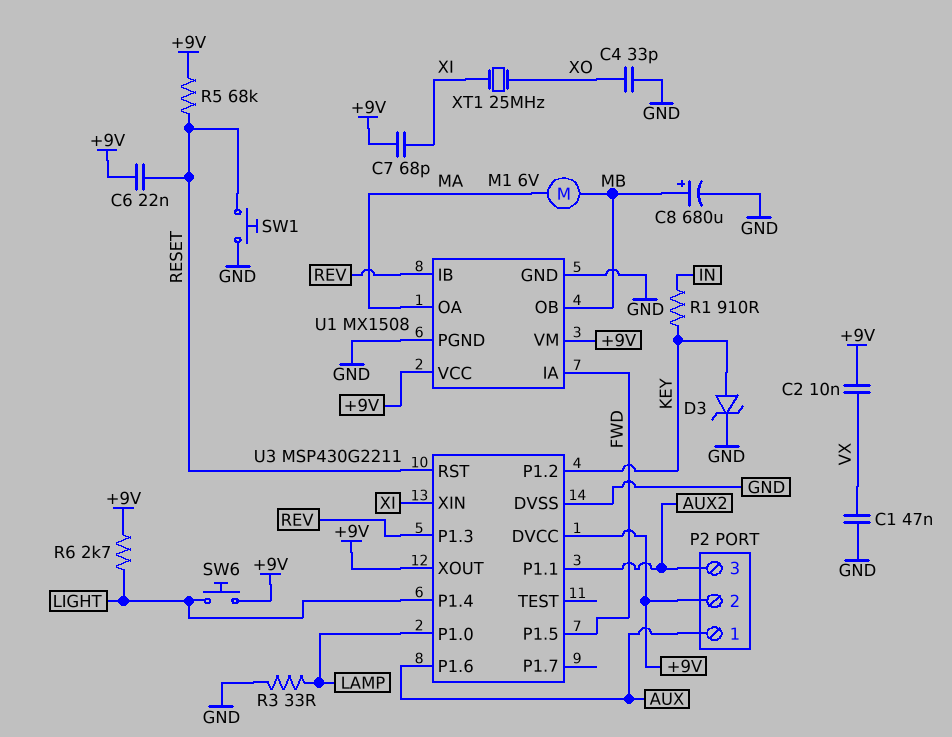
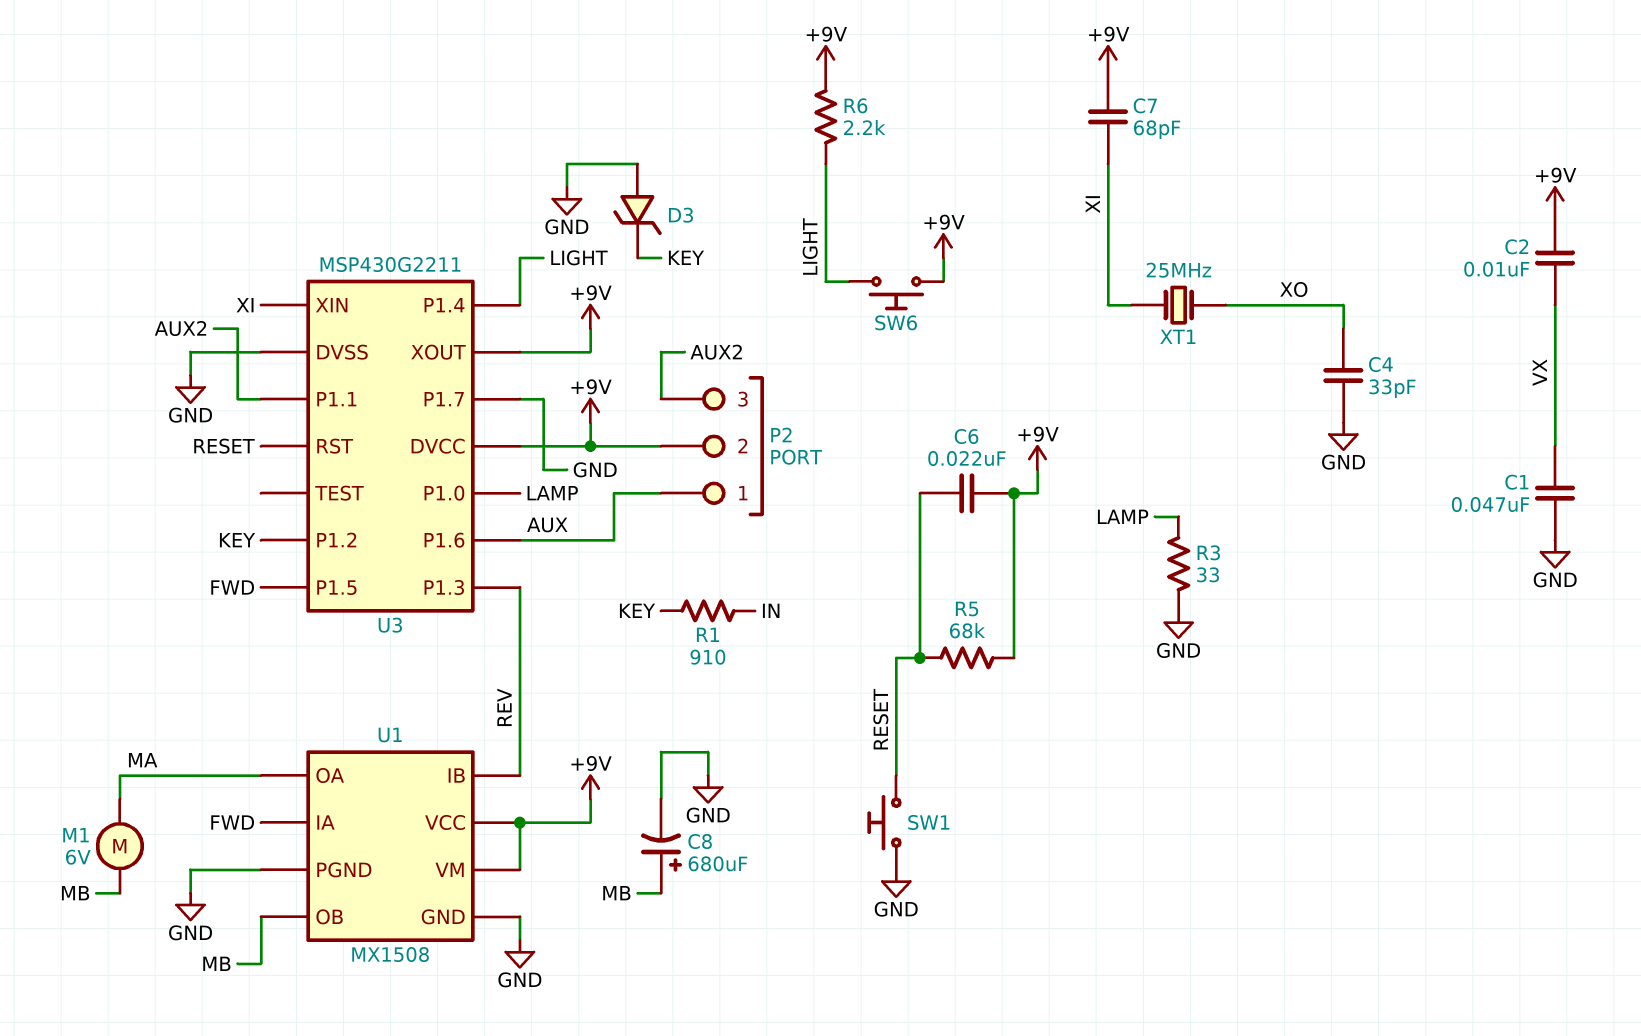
D3: zener (A KEY, K GND) -> zener (A GND, K KEY)
R6: 2.7k (+9V, LIGHT) -> 2.2k (+9V, LIGHT)
U3 pin P1.7: none -> GND

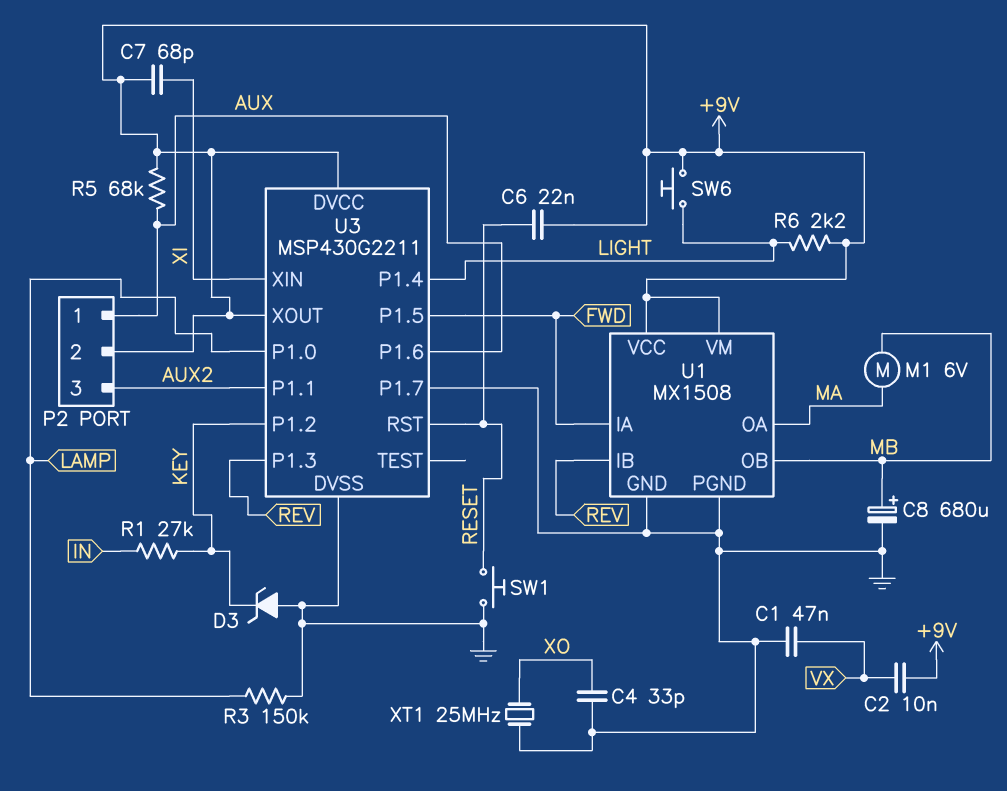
R1: 910 (IN, KEY) -> 27k (IN, KEY)
R3: 33 (GND, LAMP) -> 150k (GND, LAMP)
R5: 68k (+9V, RESET) -> 68k (+9V, AUX)
XT1: 25MHz (XI, XO) -> 25MHz (GND, XO)

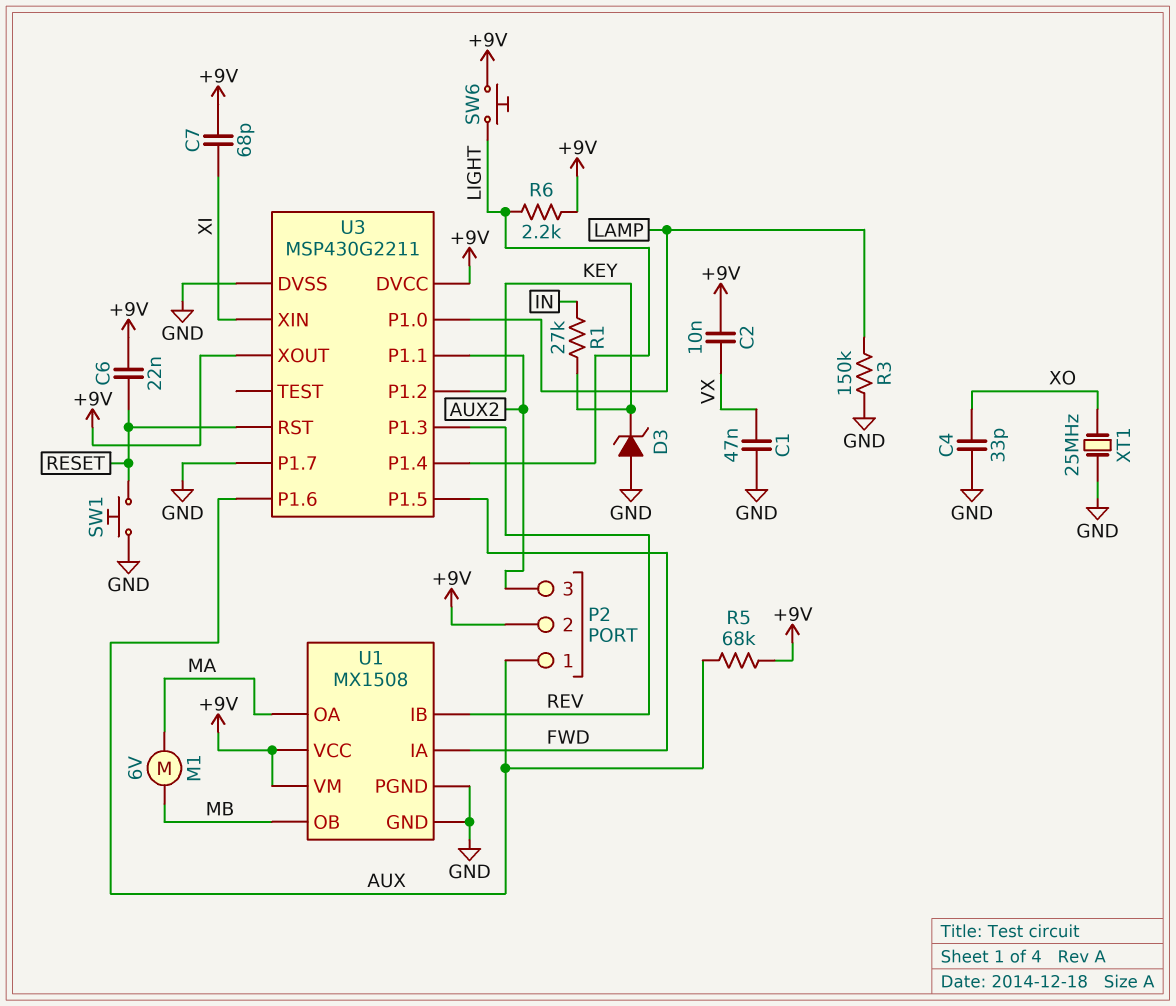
C8: 680uF (plus MB, minus GND) -> none

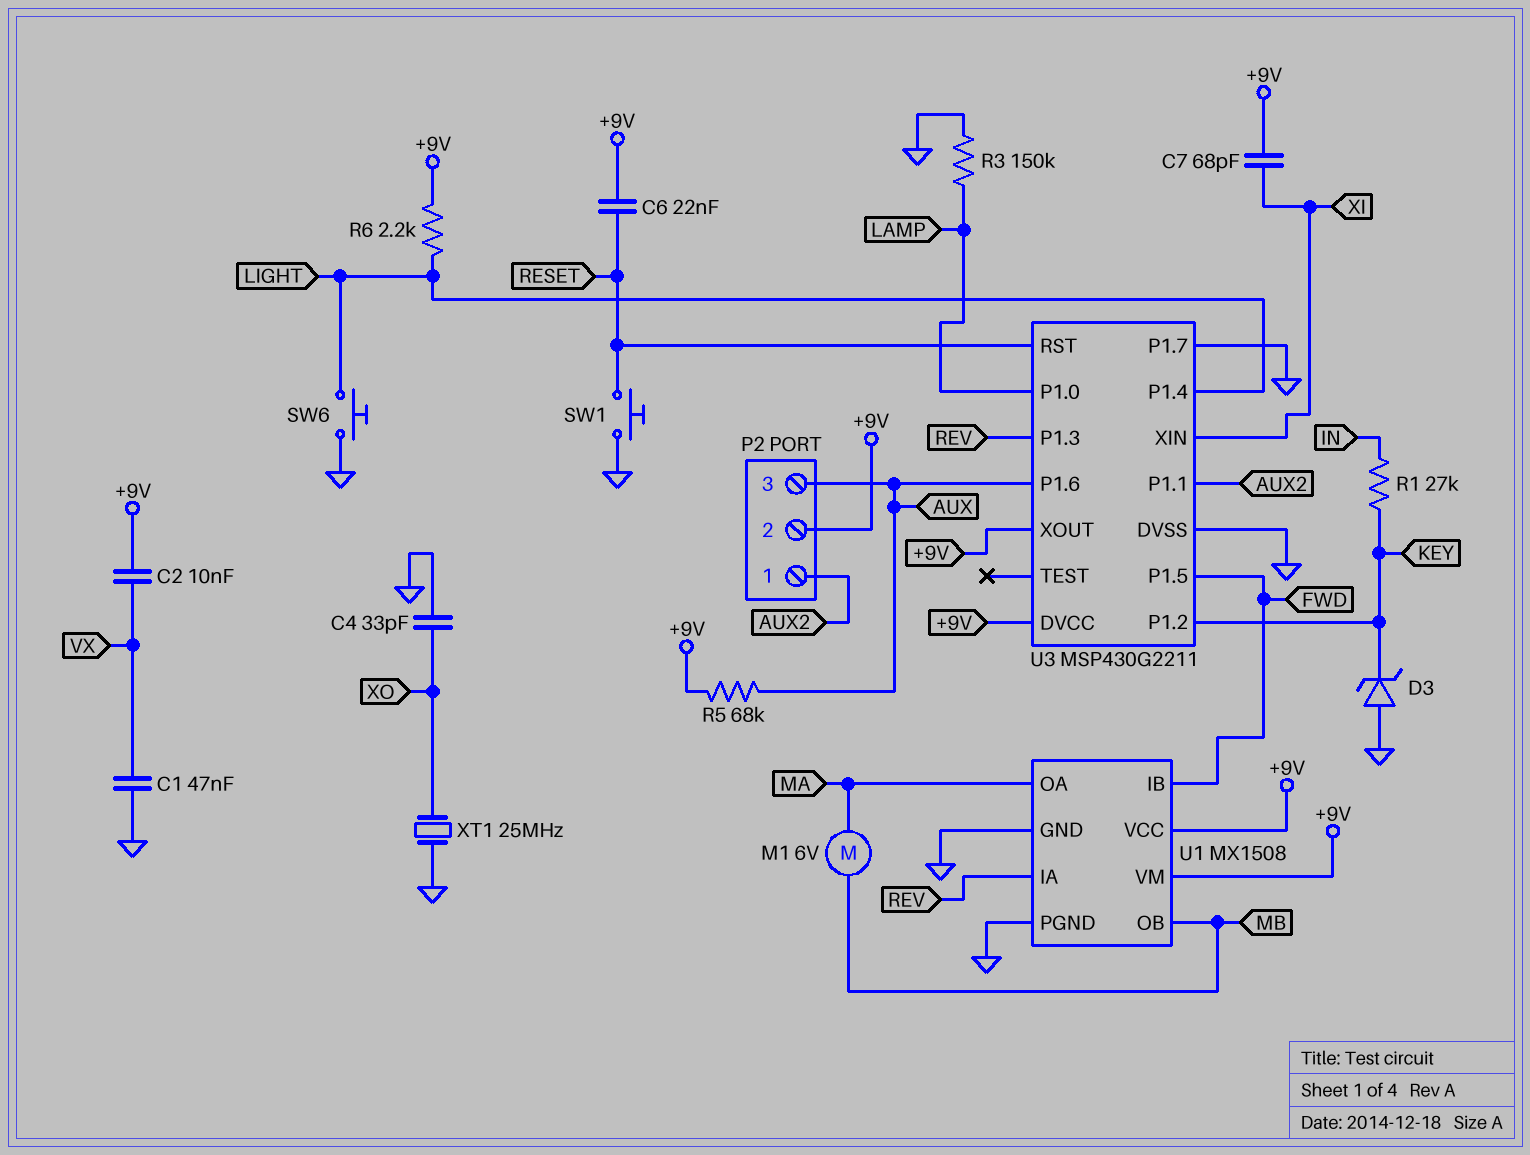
P2 pin 1: AUX -> AUX2
P2 pin 3: AUX2 -> AUX
SW6: button (+9V, LIGHT) -> button (GND, LIGHT)
U1 pin IA: FWD -> REV
U1 pin IB: REV -> FWD

